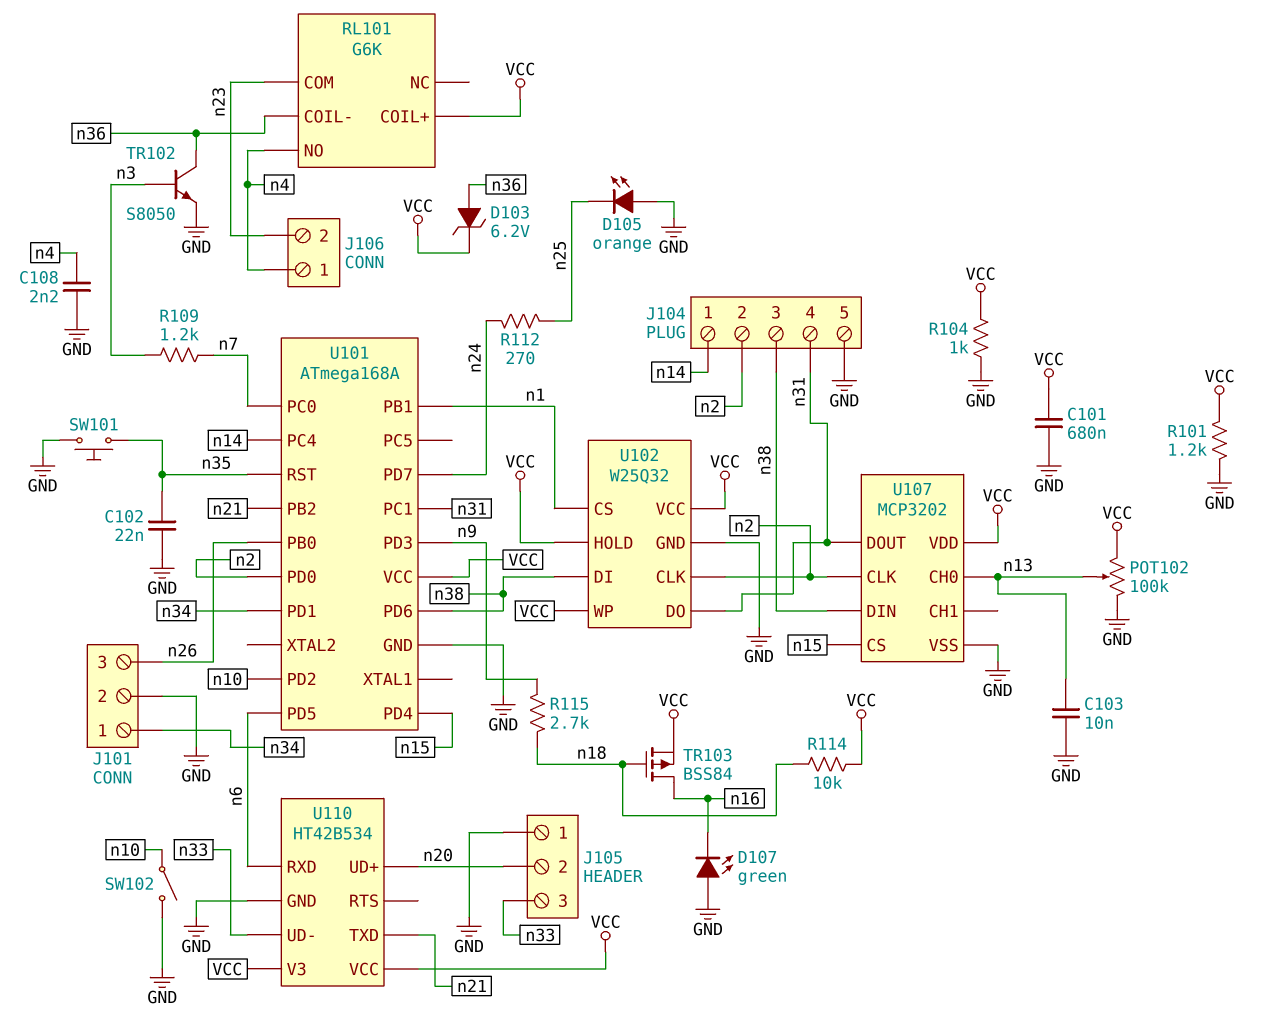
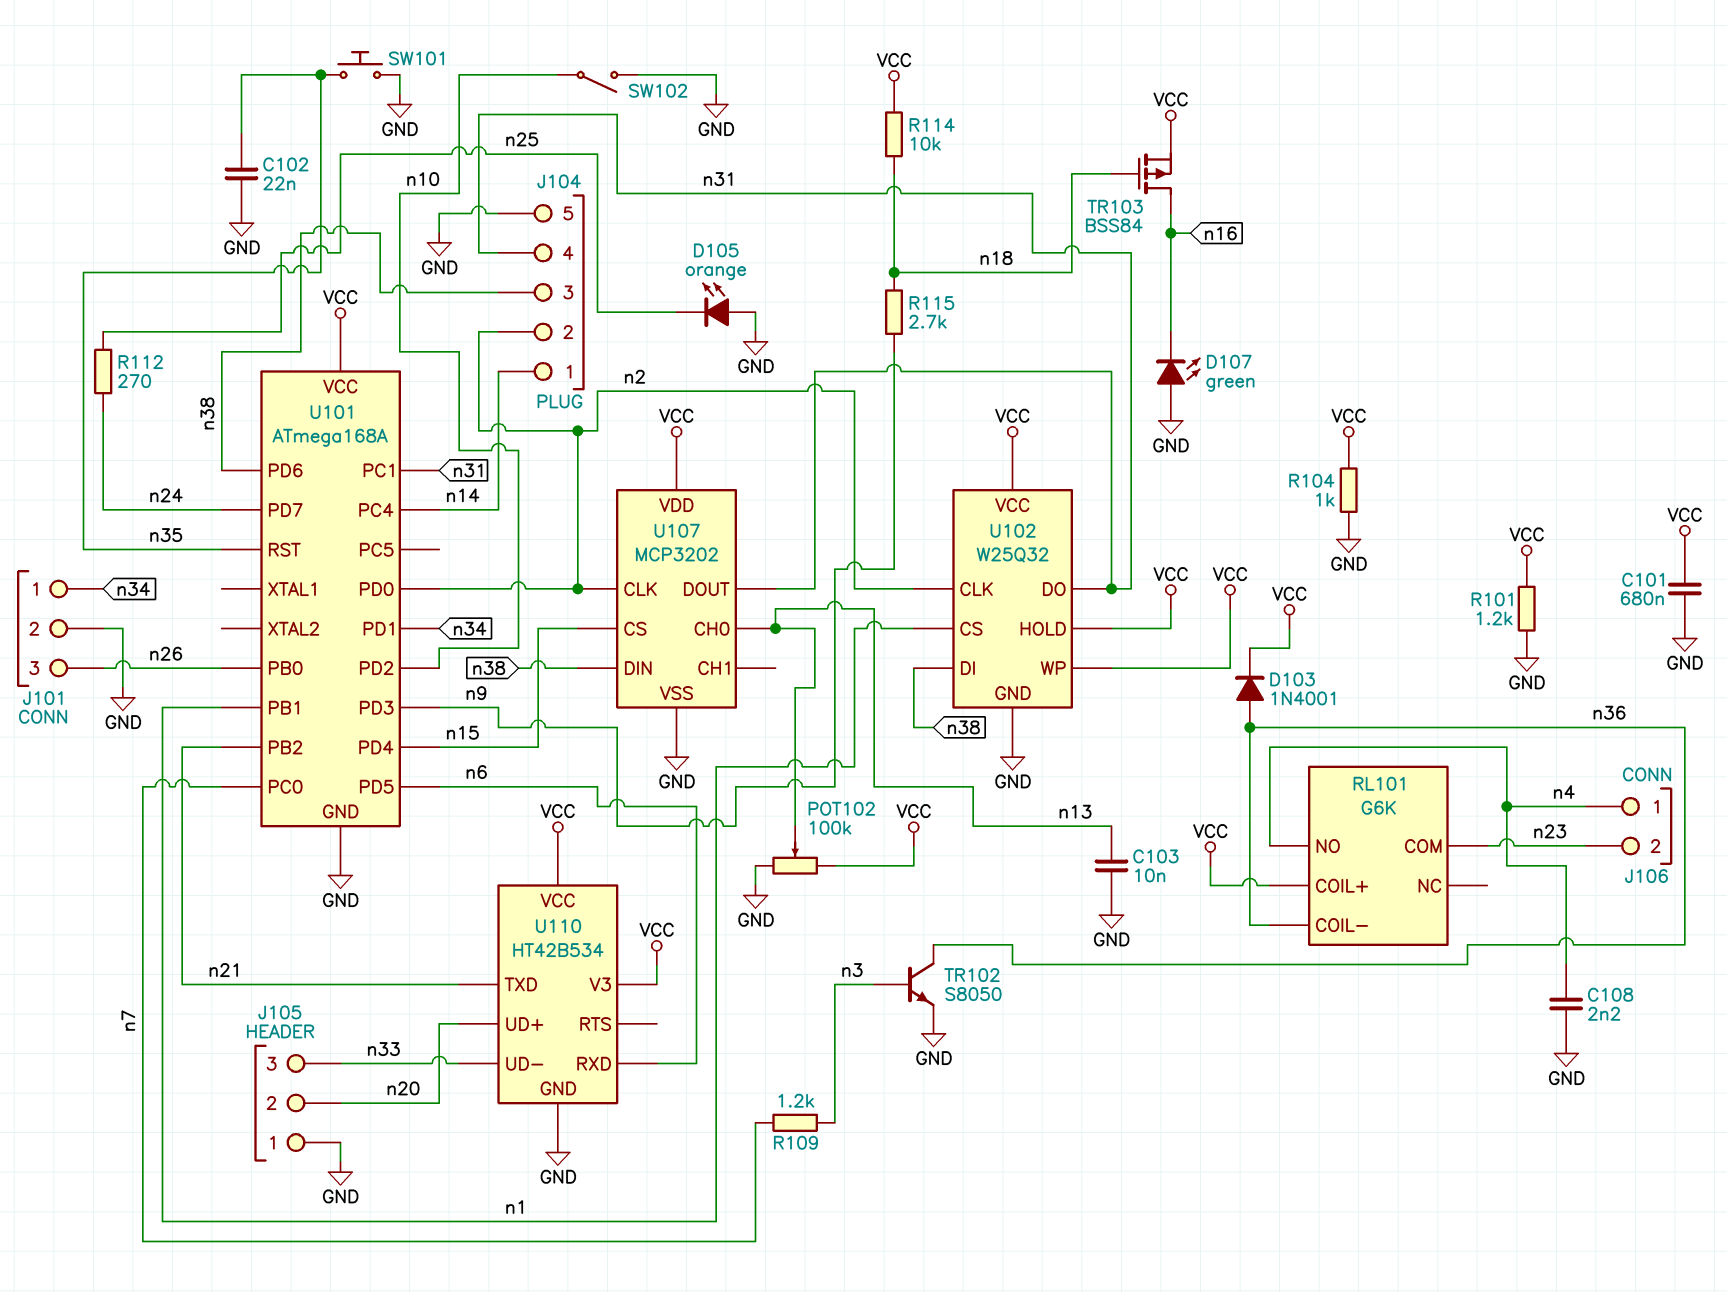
D103: zener 6.2V (A n36, K VCC) -> diode 1N4001 (A n36, K VCC)

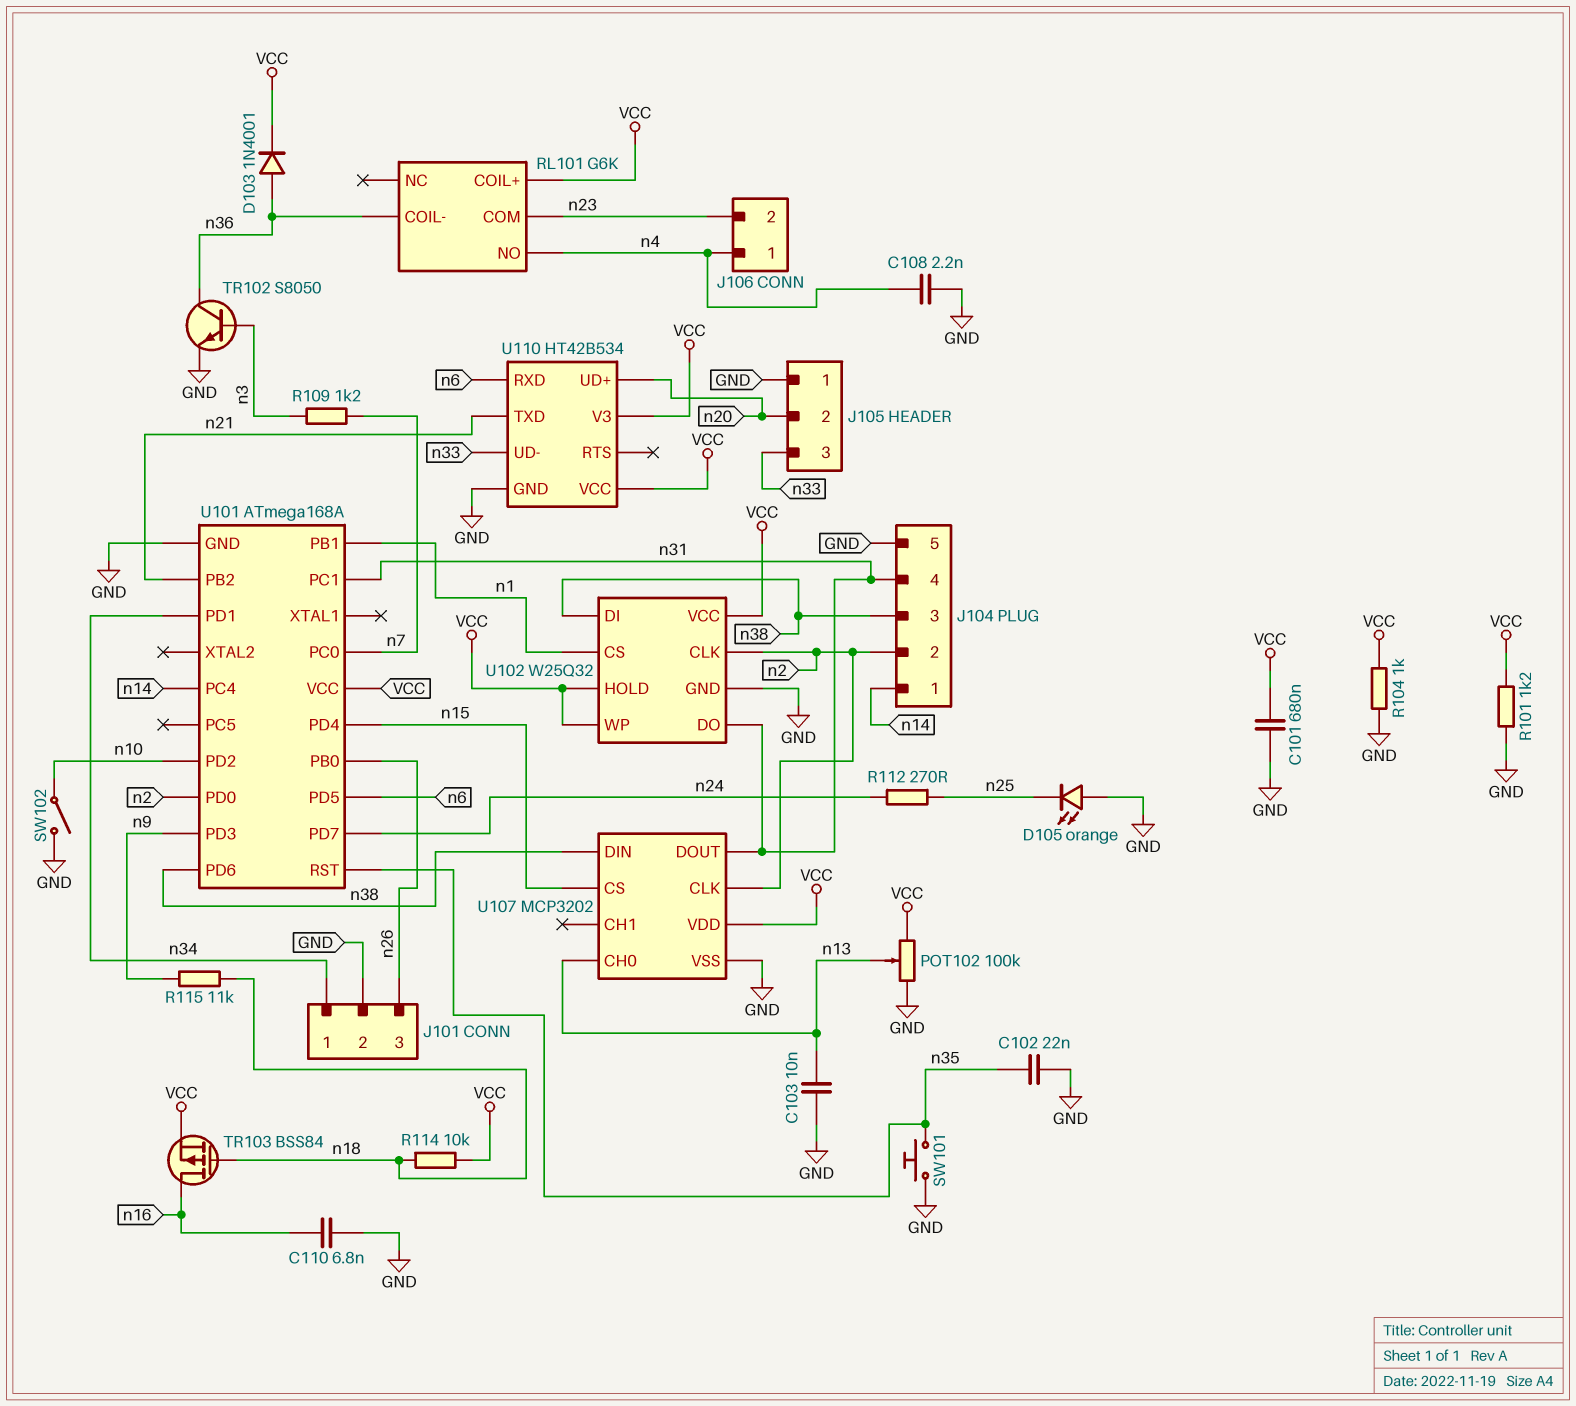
C110: none -> 6.8nF (GND, n16)
D107: LED green (A GND, K n16) -> none
R115: 2.7k (n9, n18) -> 11k (n9, n18)

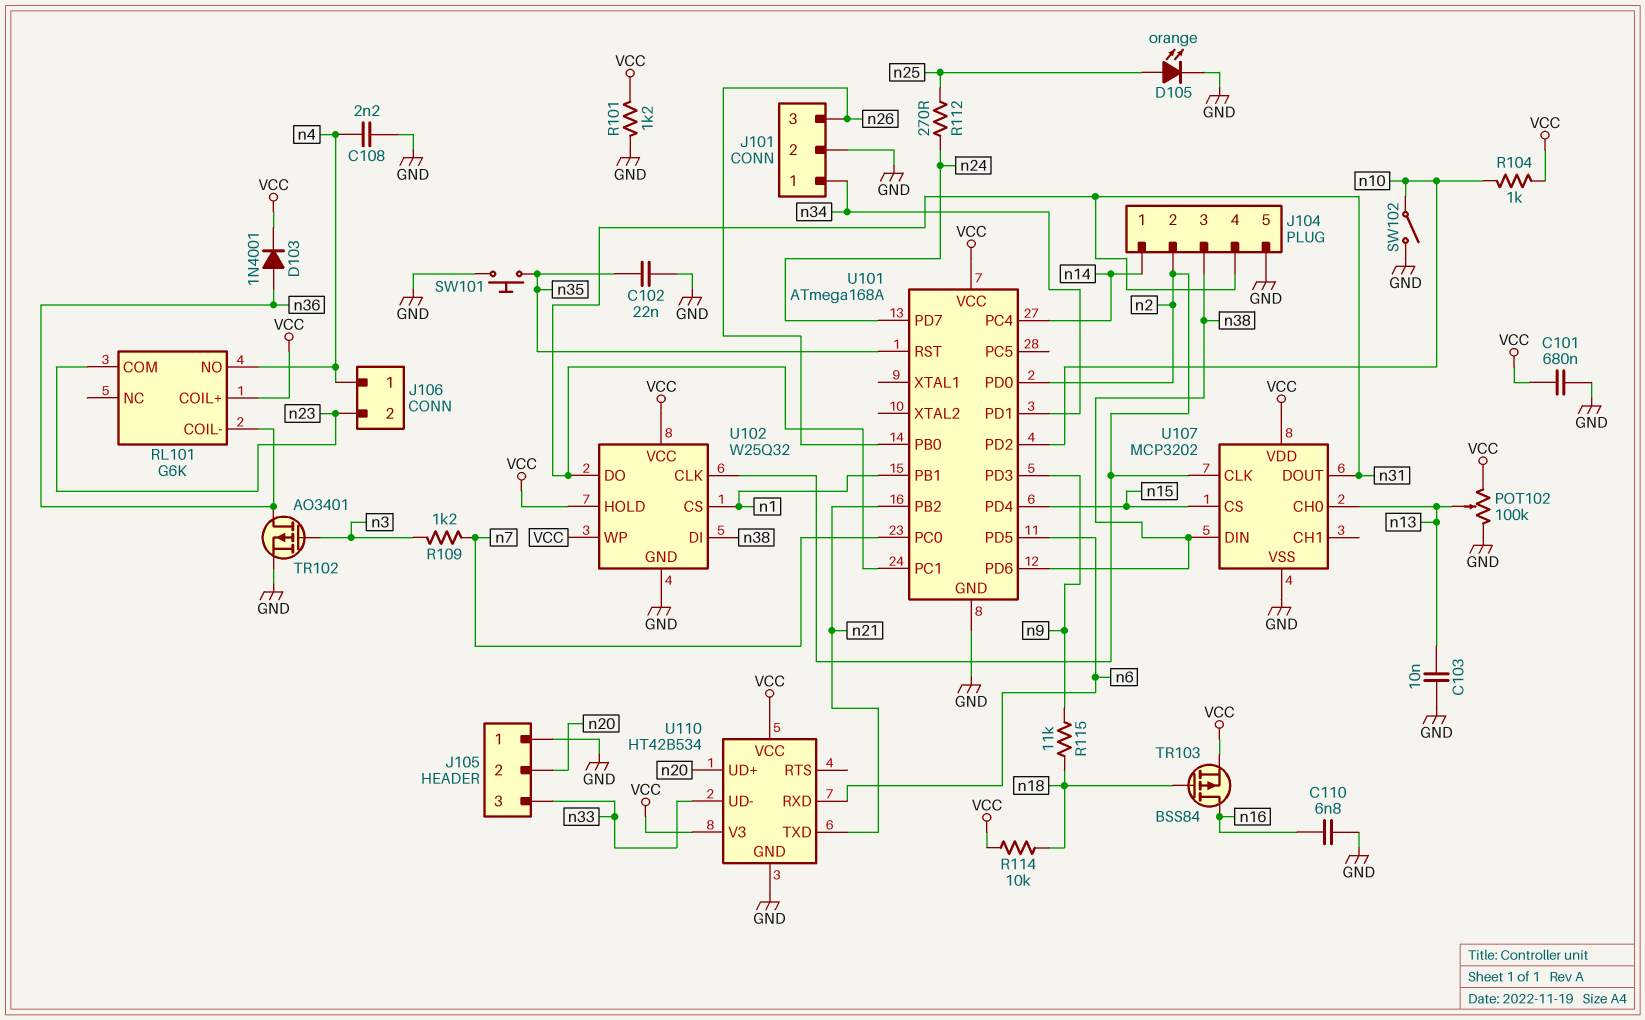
D105: LED orange (A GND, K n25) -> LED orange (A n25, K GND)
R104: 1k (GND, VCC) -> 1k (VCC, n10)
TR102: NPN S8050 (B n3, C n36, E GND) -> PMOS AO3401 (G n3, D n36, S GND)

